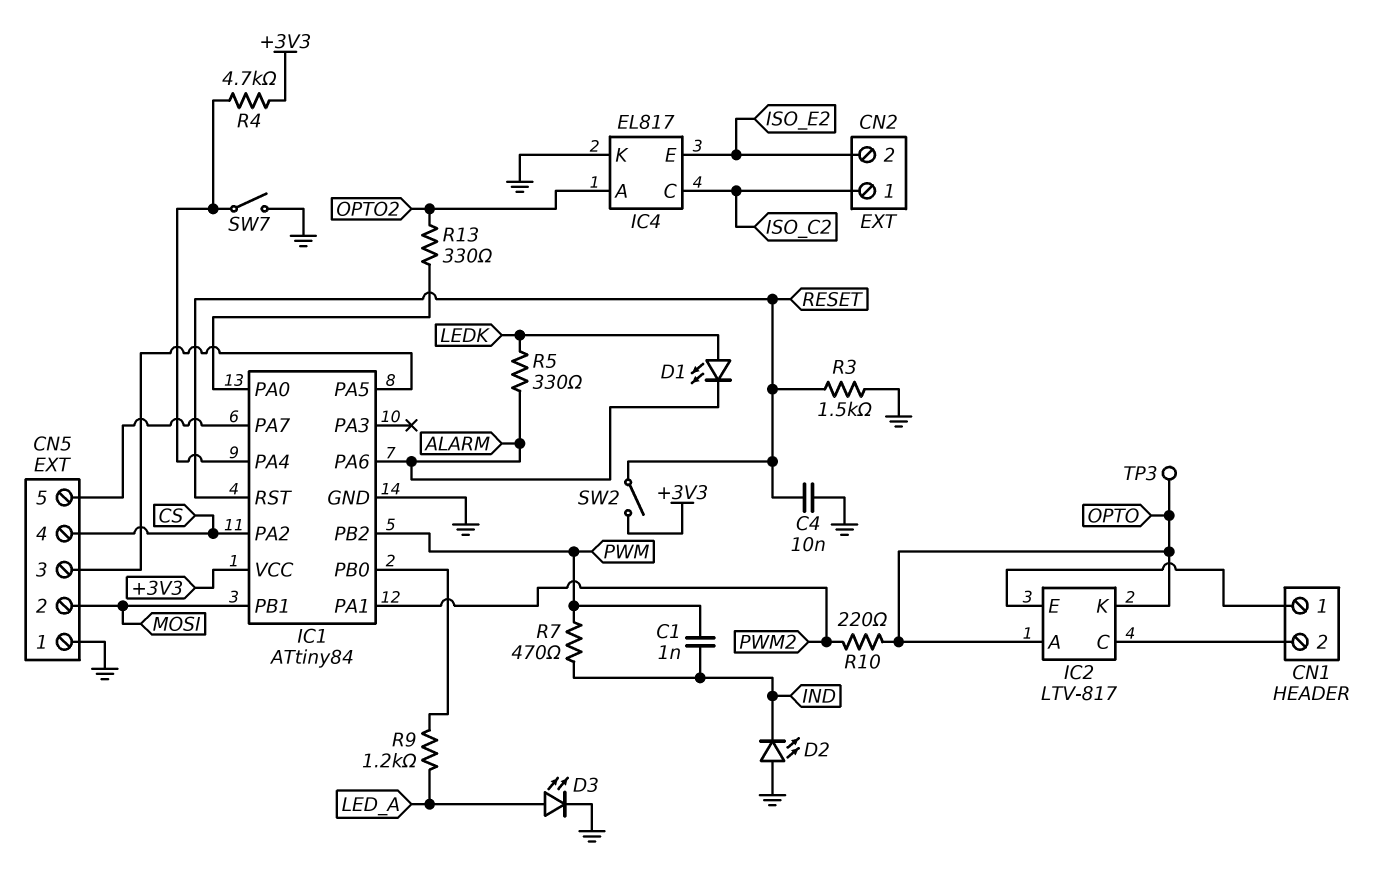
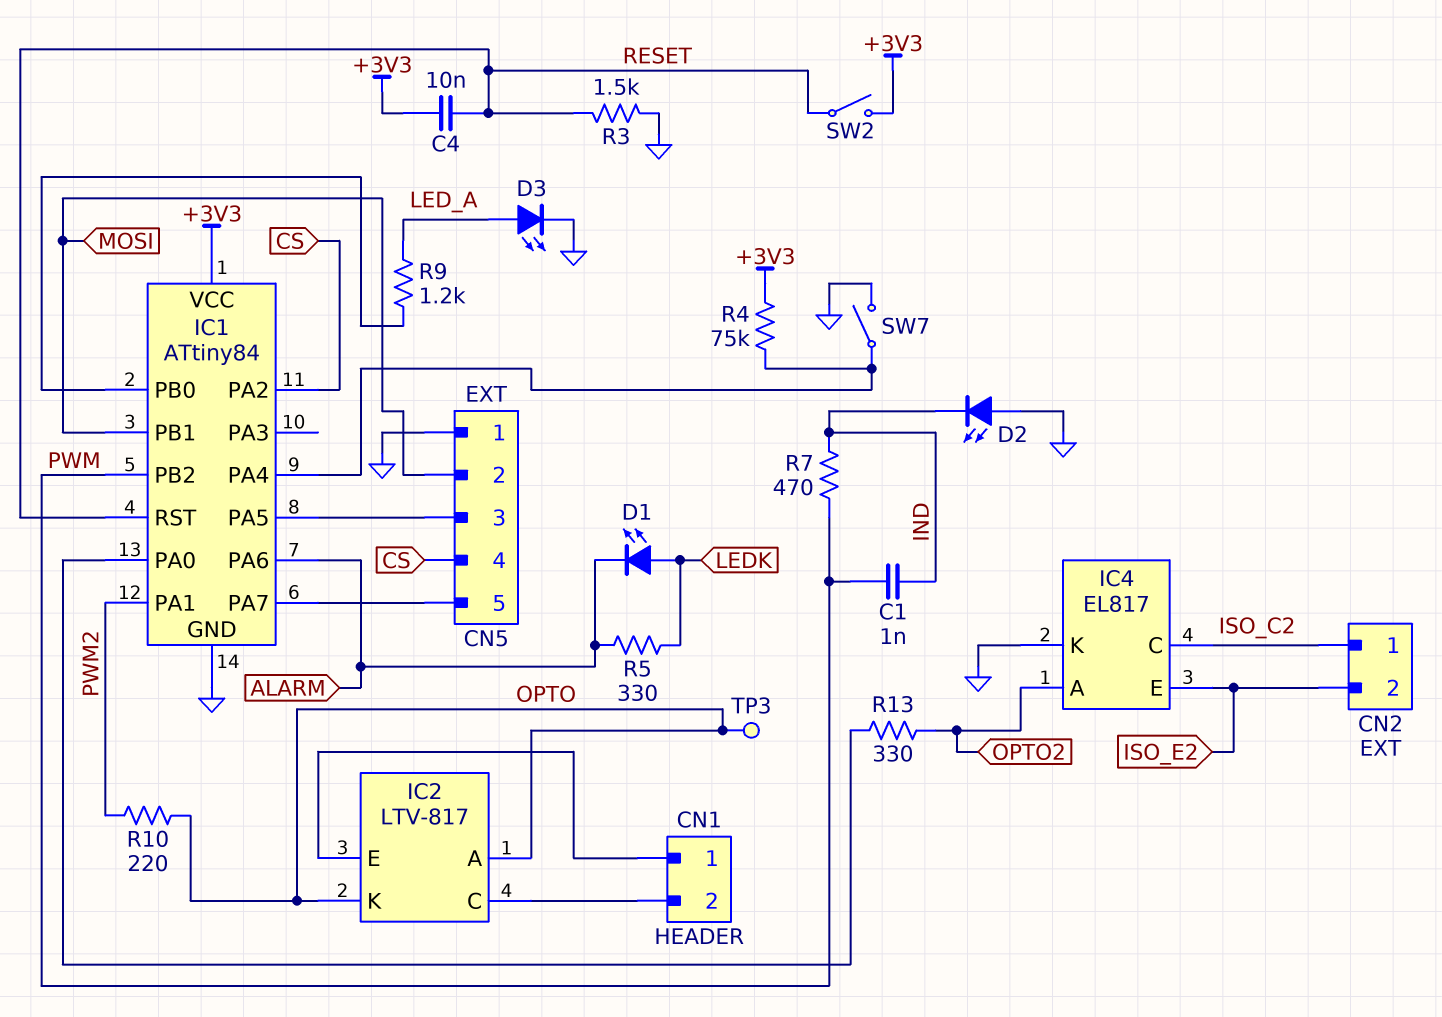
C4: 10nF (GND, RESET) -> 10nF (+3V3, RESET)
R4: 4.7k (+3V3, IC1/PA4) -> 75k (+3V3, IC1/PA4)

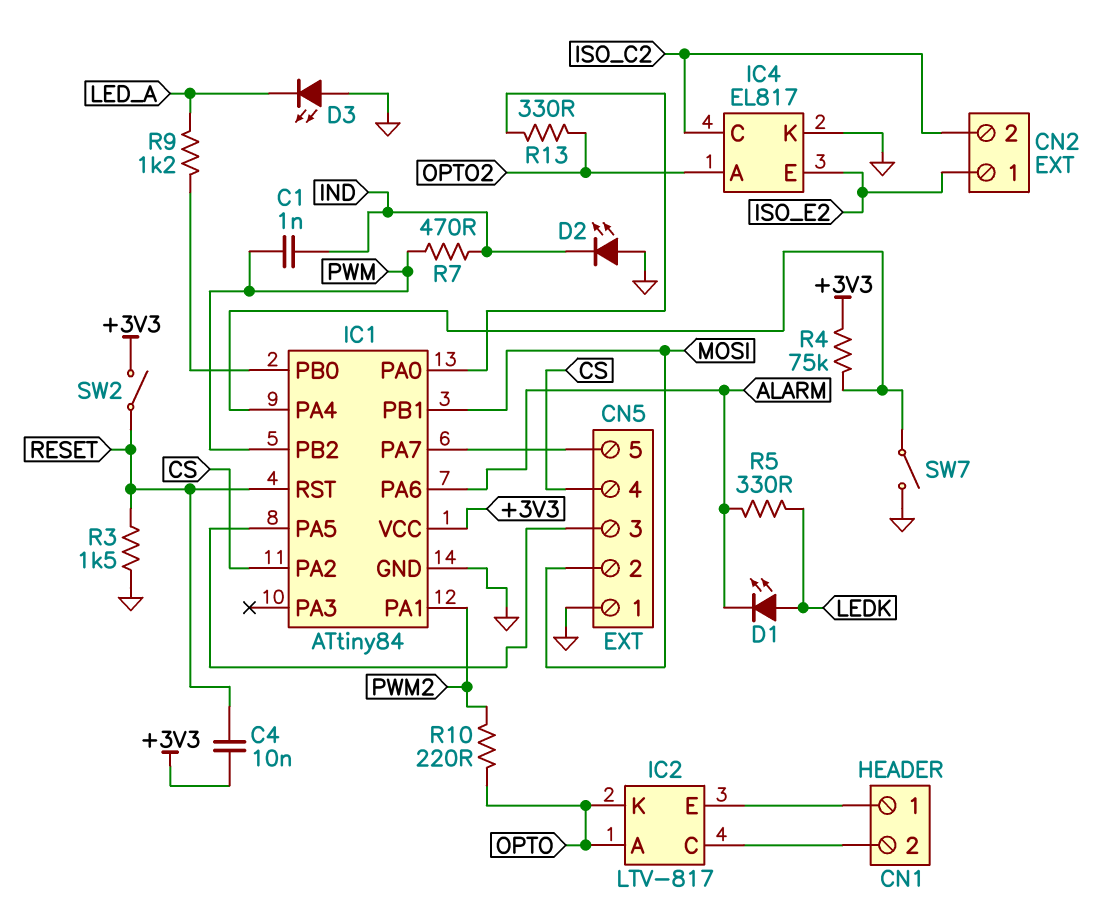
CN2 pin 1: ISO_C2 -> ISO_E2
CN2 pin 2: ISO_E2 -> ISO_C2
D3: LED (A LED_A, K GND) -> LED (A GND, K LED_A)
TP3: test point (OPTO) -> none

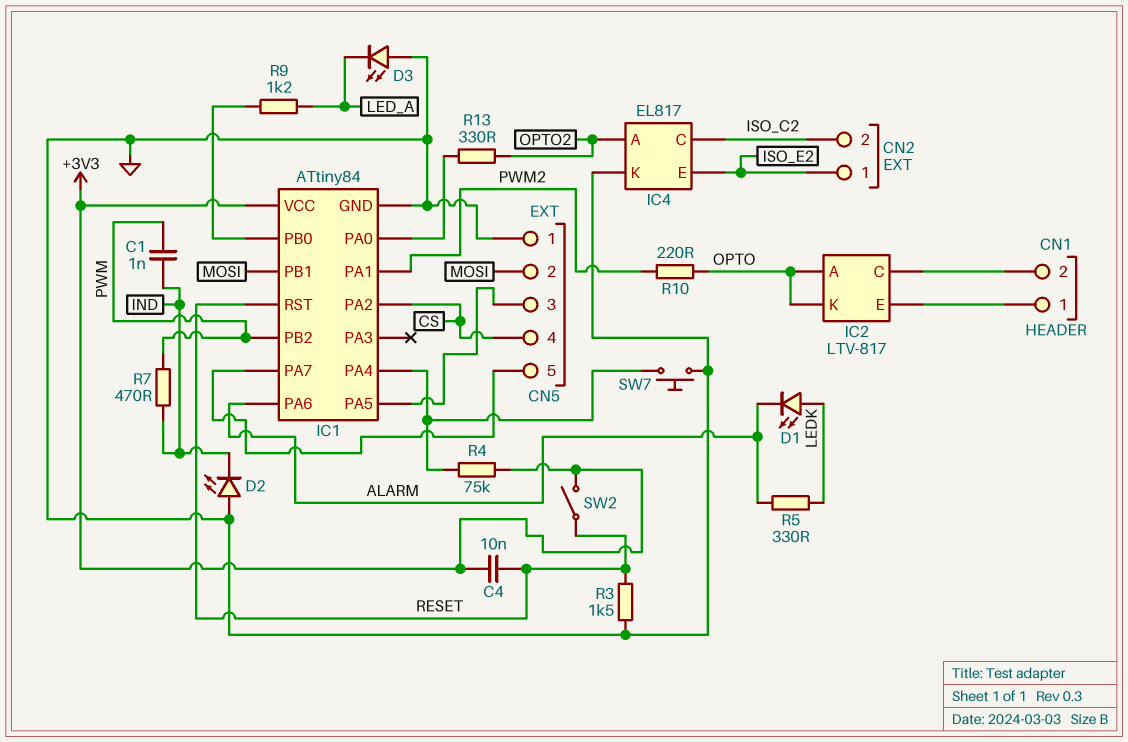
SW7: switch (GND, IC1/PA4) -> button (GND, IC1/PA4)

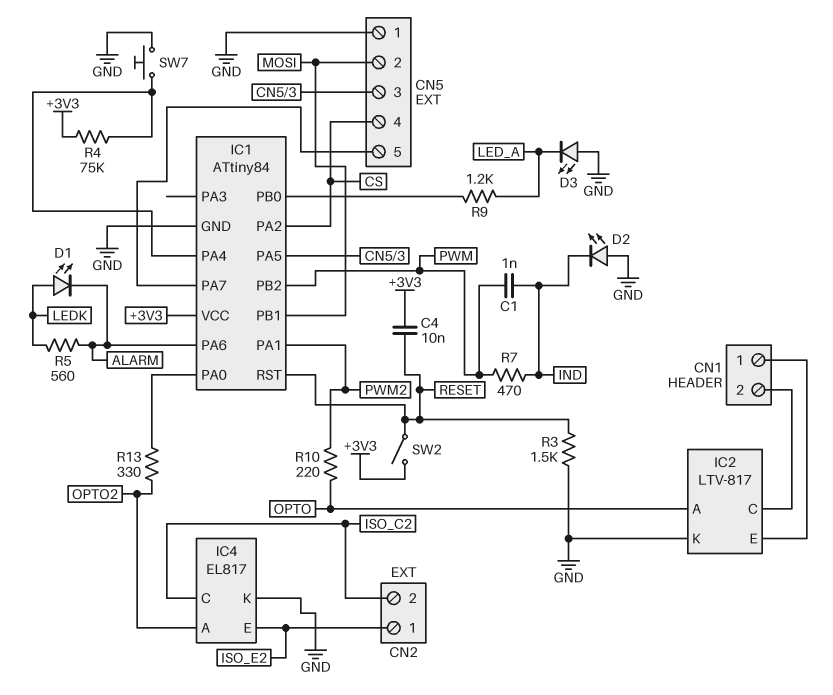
IC2 pin K: OPTO -> GND
R5: 330 (ALARM, LEDK) -> 560 (ALARM, LEDK)

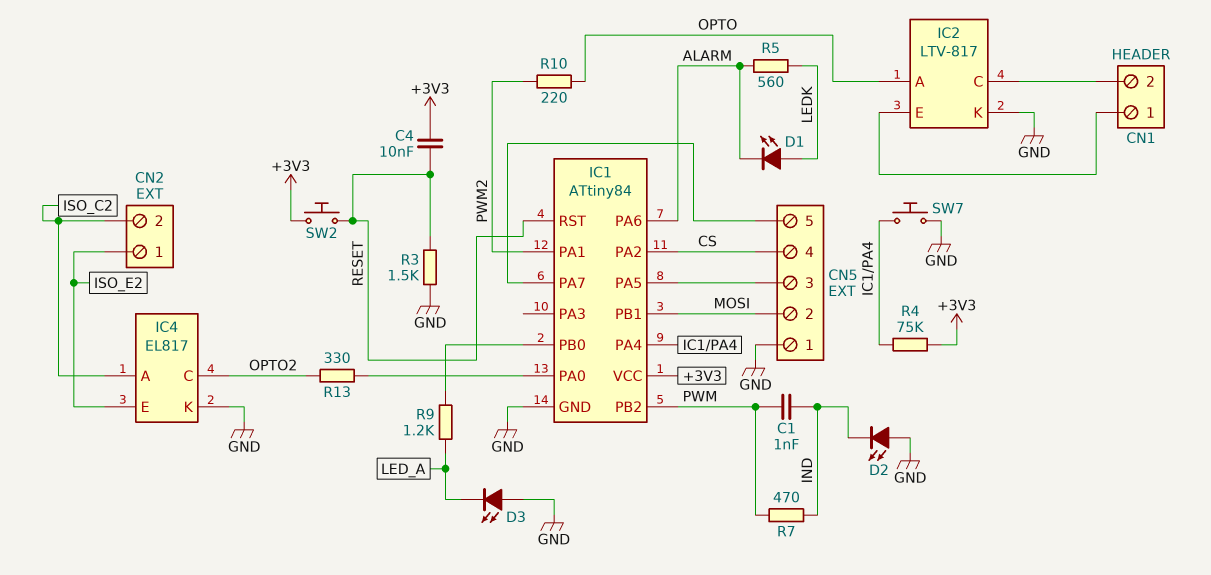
IC4 pin A: OPTO2 -> ISO_C2
IC4 pin C: ISO_C2 -> OPTO2
SW2: switch (+3V3, RESET) -> button (+3V3, RESET)

